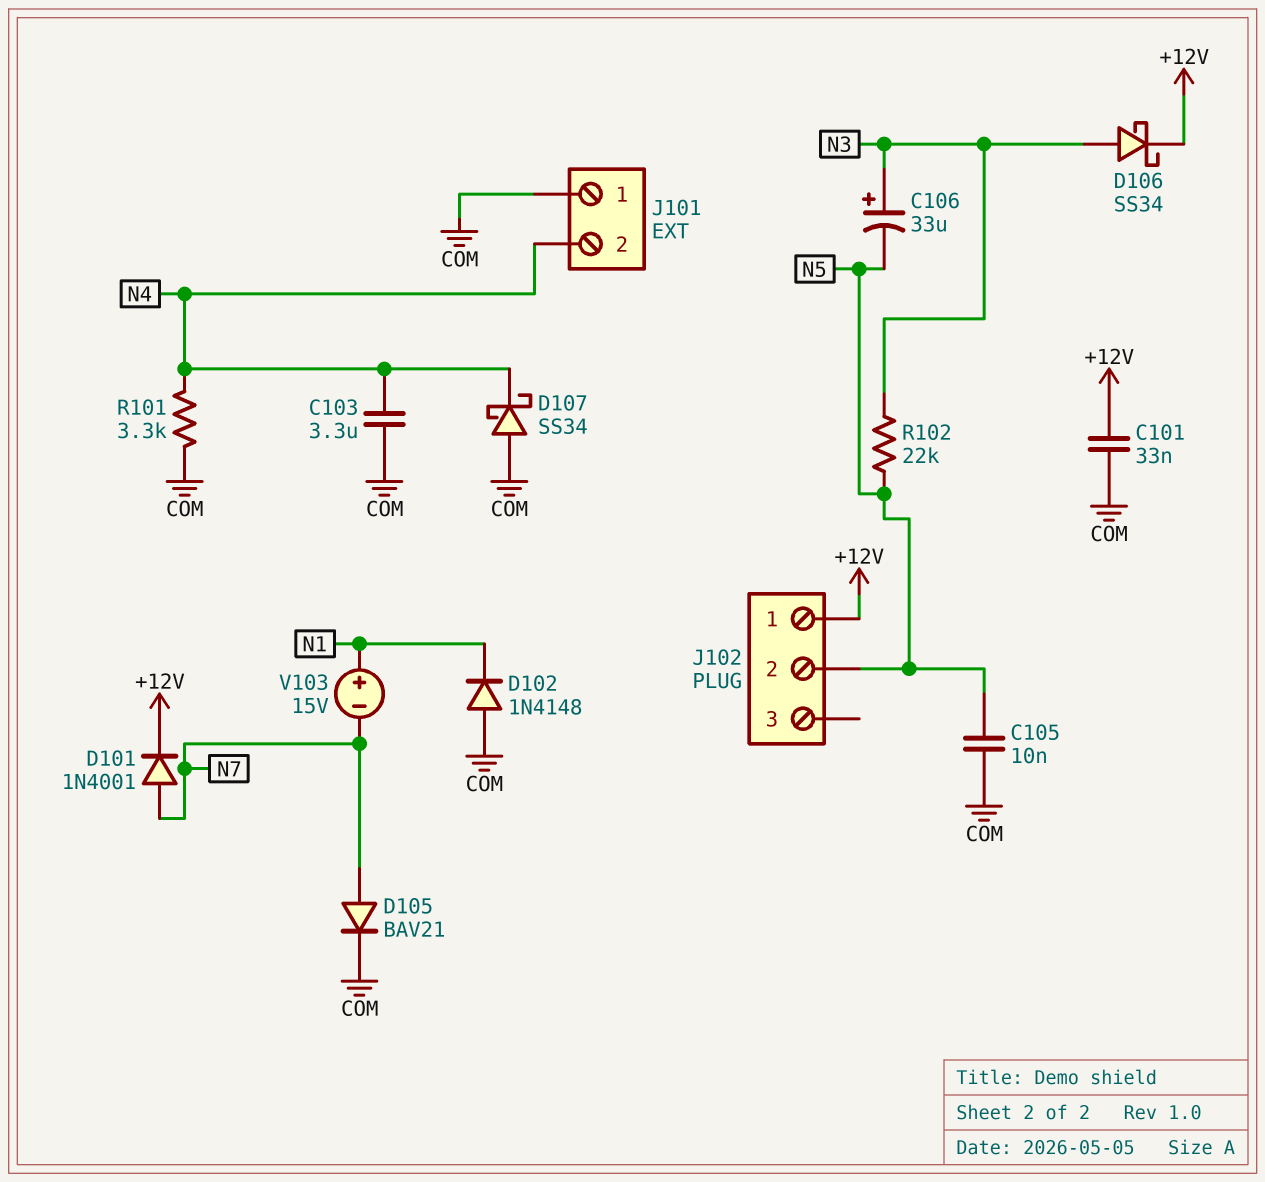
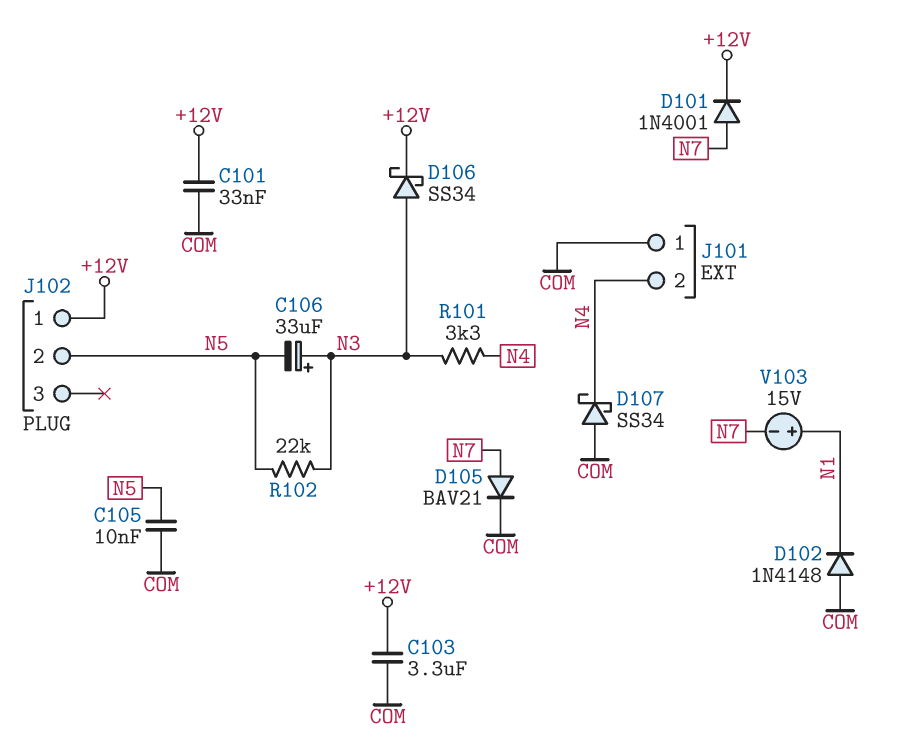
C103: 3.3uF (COM, N4) -> 3.3uF (+12V, COM)
R101: 3.3k (COM, N4) -> 3.3k (N3, N4)

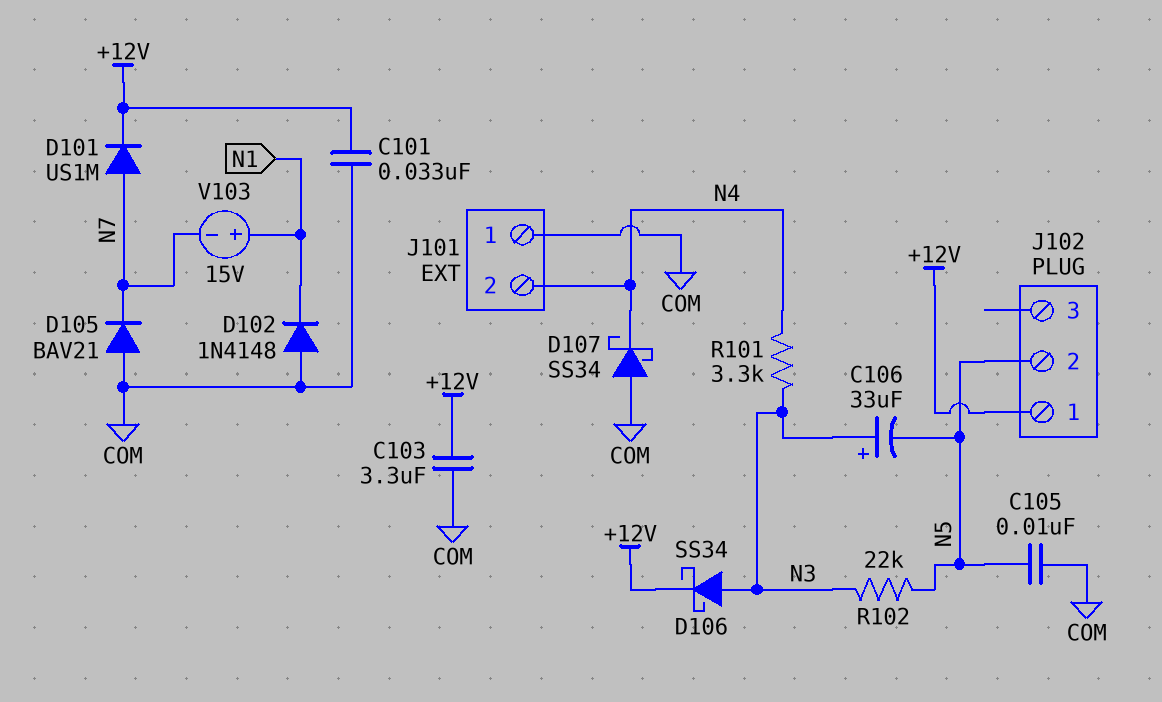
D101: diode 1N4001 (A N7, K +12V) -> diode US1M (A N7, K +12V)
D105: diode BAV21 (A N7, K COM) -> diode BAV21 (A COM, K N7)

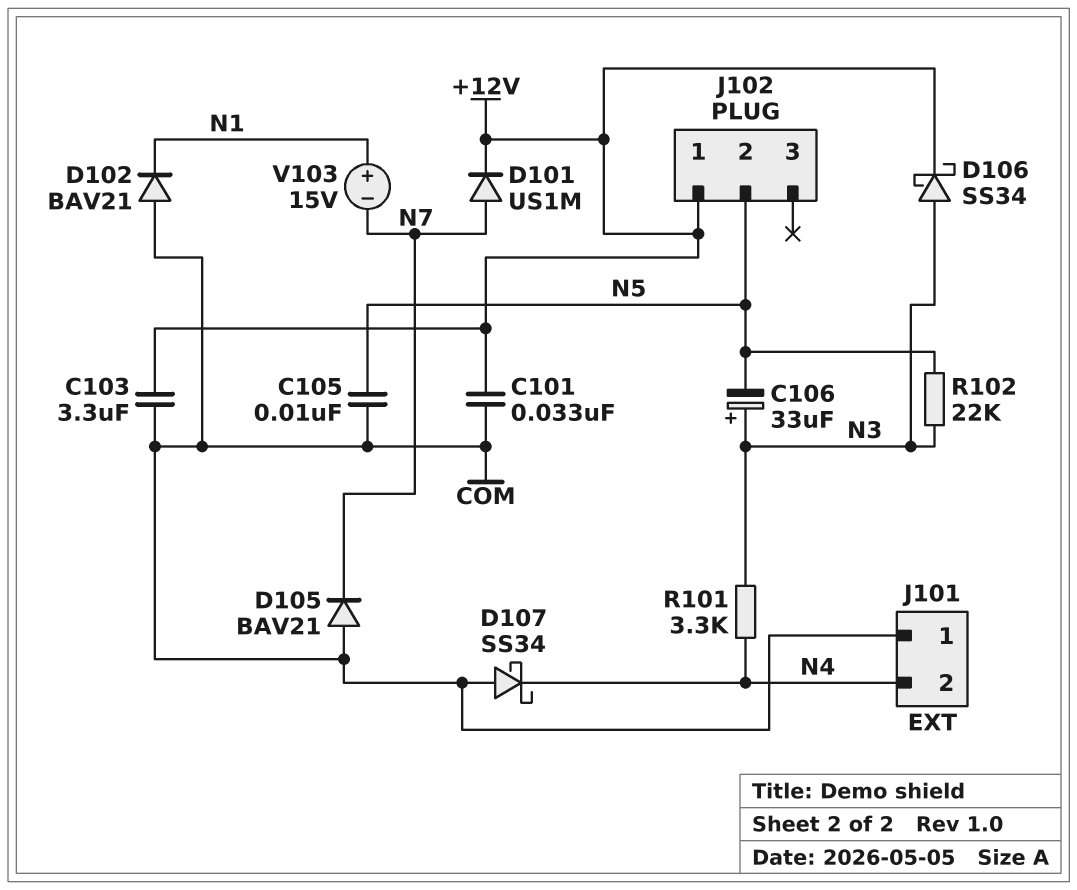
D102: diode 1N4148 (A COM, K N1) -> diode BAV21 (A COM, K N1)

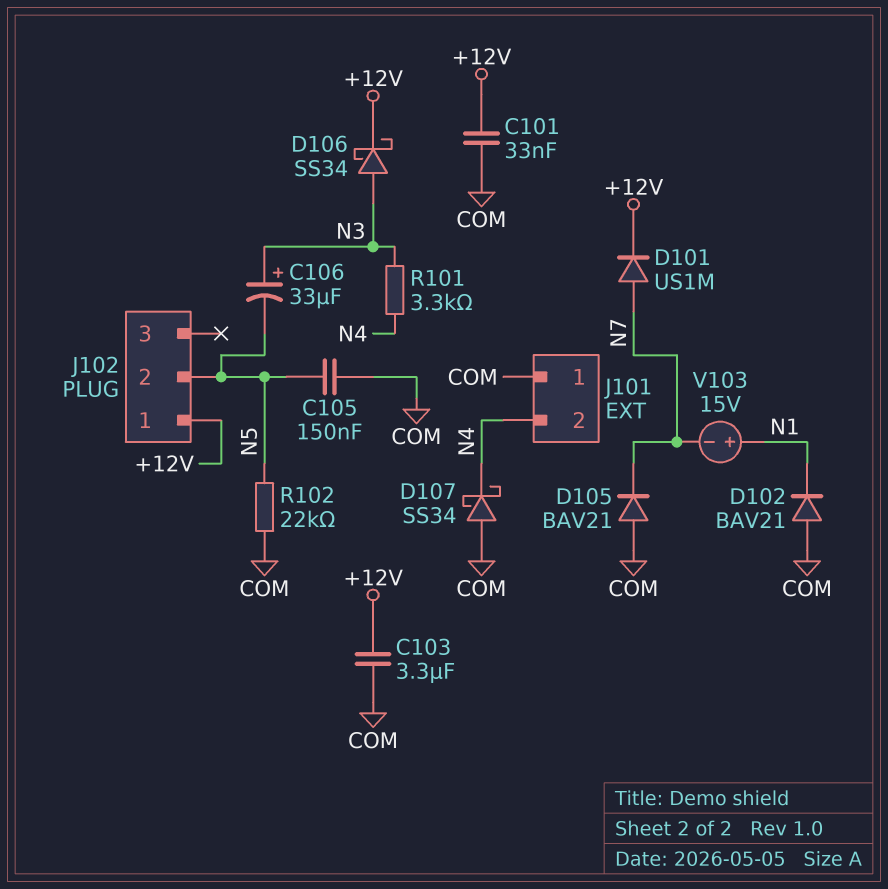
C105: 10nF (COM, N5) -> 150nF (COM, N5)
R102: 22k (N3, N5) -> 22k (COM, N5)

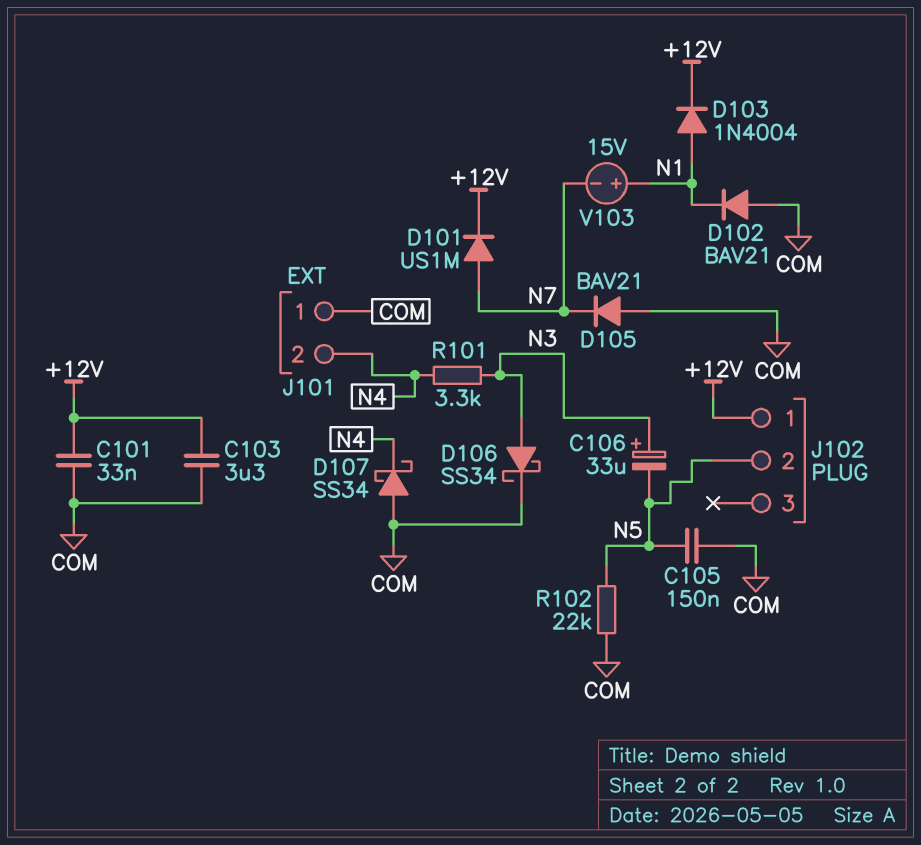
D103: none -> diode 1N4004 (A N1, K +12V)
D106: schottky SS34 (A N3, K +12V) -> schottky SS34 (A N3, K COM)

